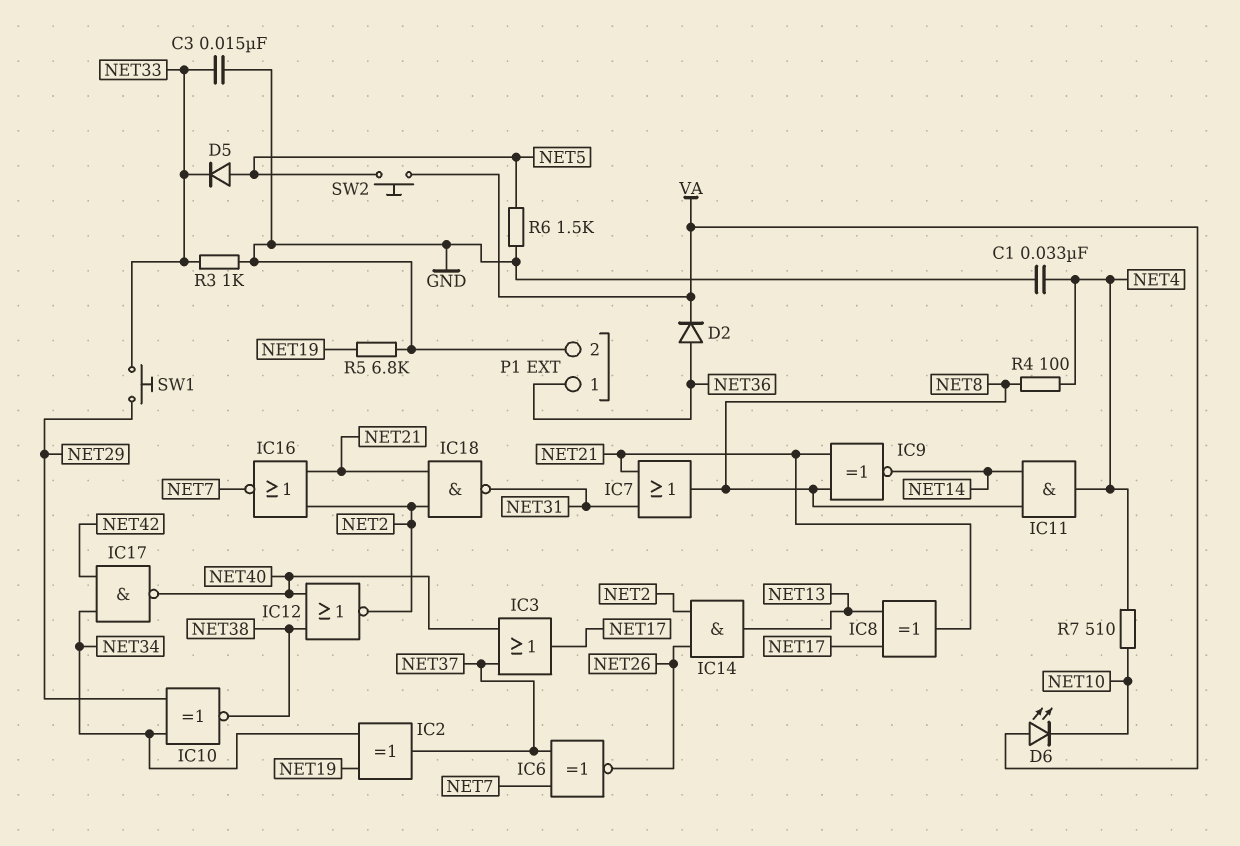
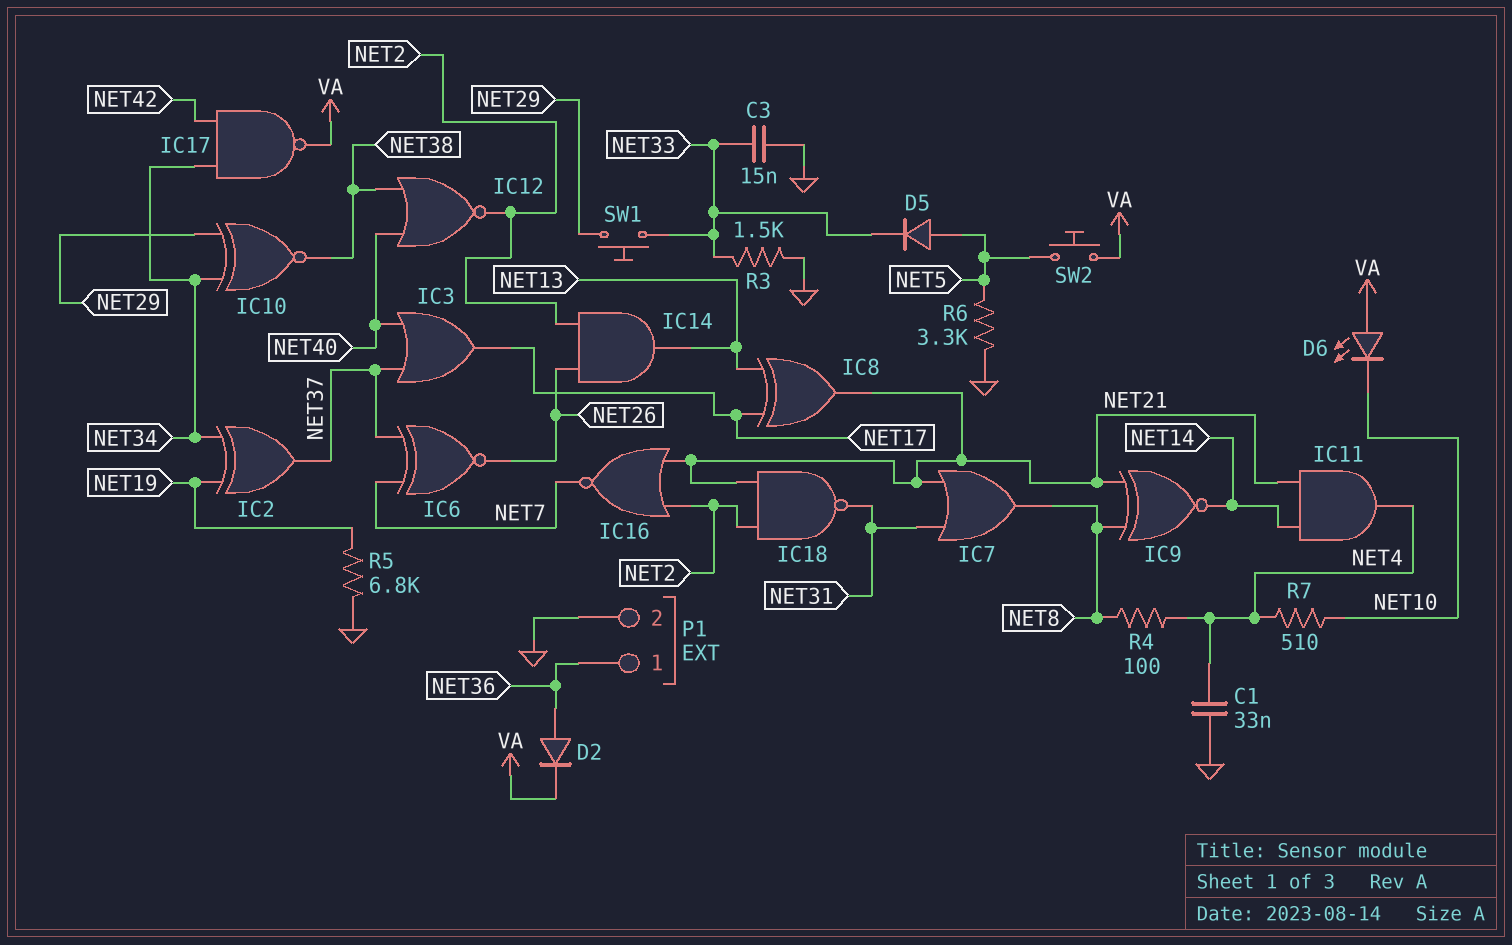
IC11: AND (in NET8, in NET14, out NET4) -> AND (in NET14, in NET21, out NET4)
IC17: NAND (in NET34, in NET42, out NET40) -> NAND (in NET34, in NET42, out VA)
R3: 1k (GND, NET33) -> 1.5k (GND, NET33)
R6: 1.5k (GND, NET5) -> 3.3k (GND, NET5)

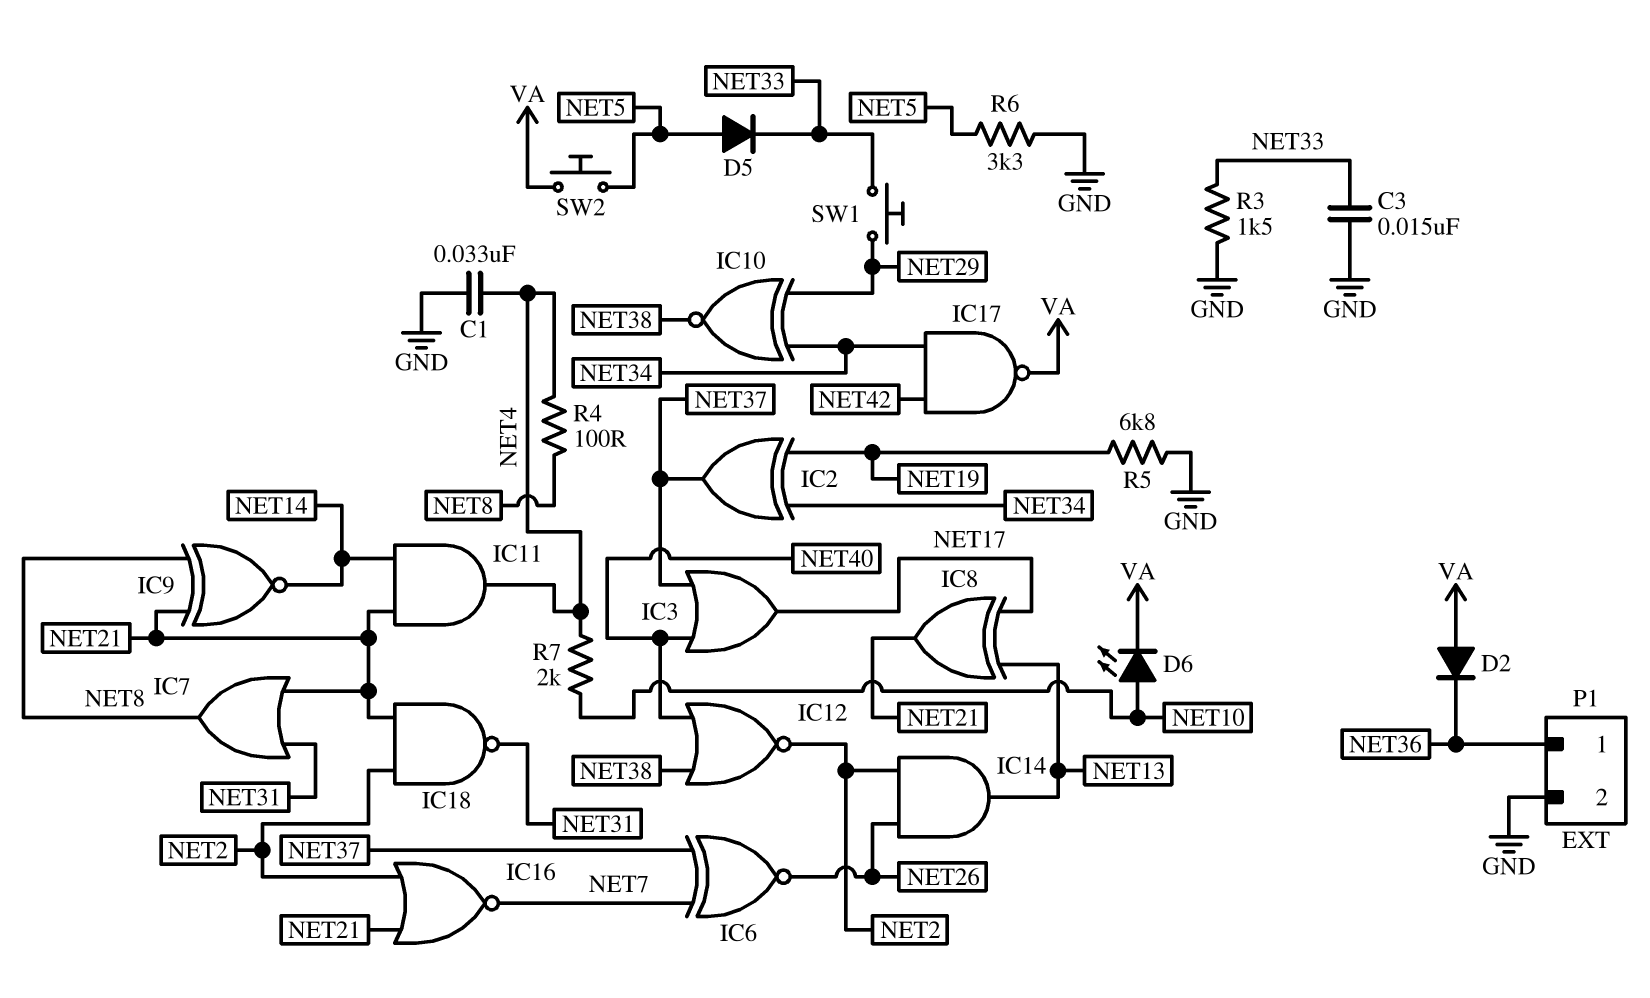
D2: diode (A NET36, K VA) -> diode (A VA, K NET36)
D6: LED (A VA, K NET10) -> LED (A NET10, K VA)
R7: 510 (NET4, NET10) -> 2k (NET4, NET10)

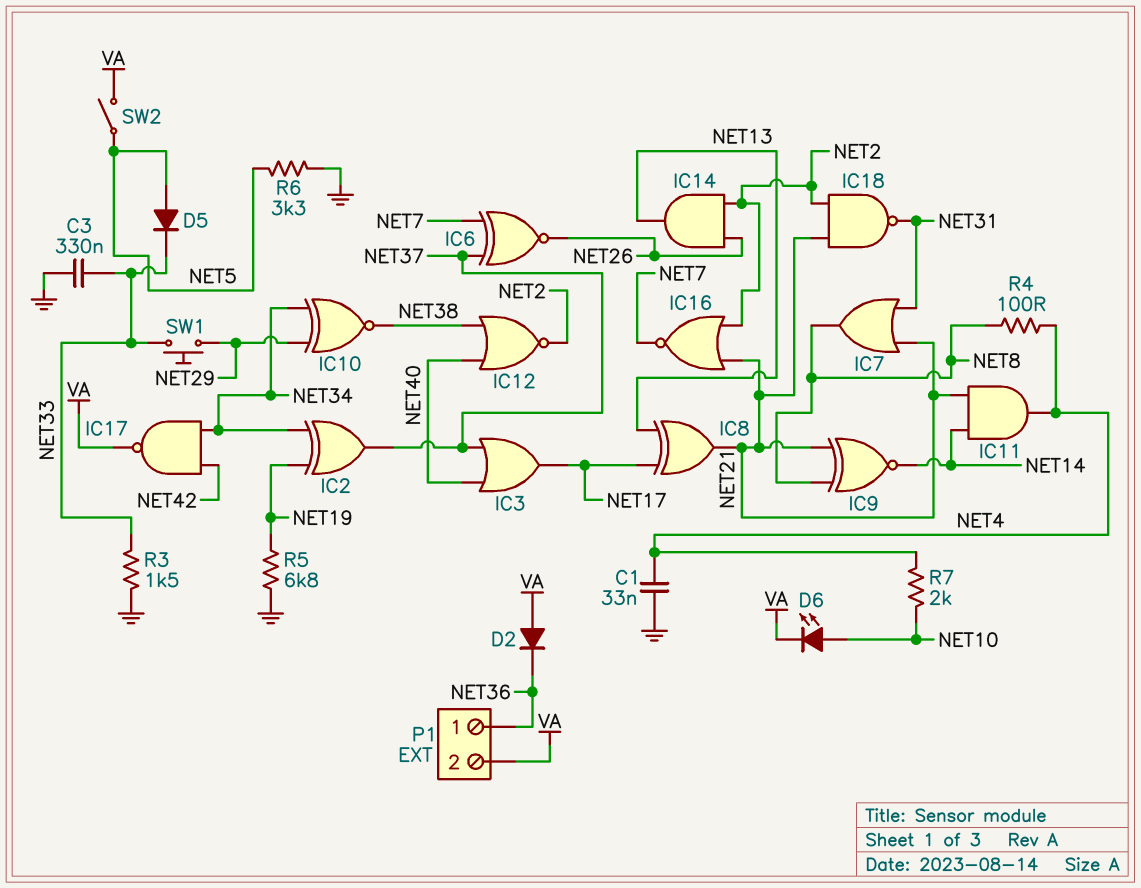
C3: 15nF (GND, NET33) -> 330nF (GND, NET33)
P1 pin 2: GND -> VA
SW2: button (NET5, VA) -> switch (NET5, VA)

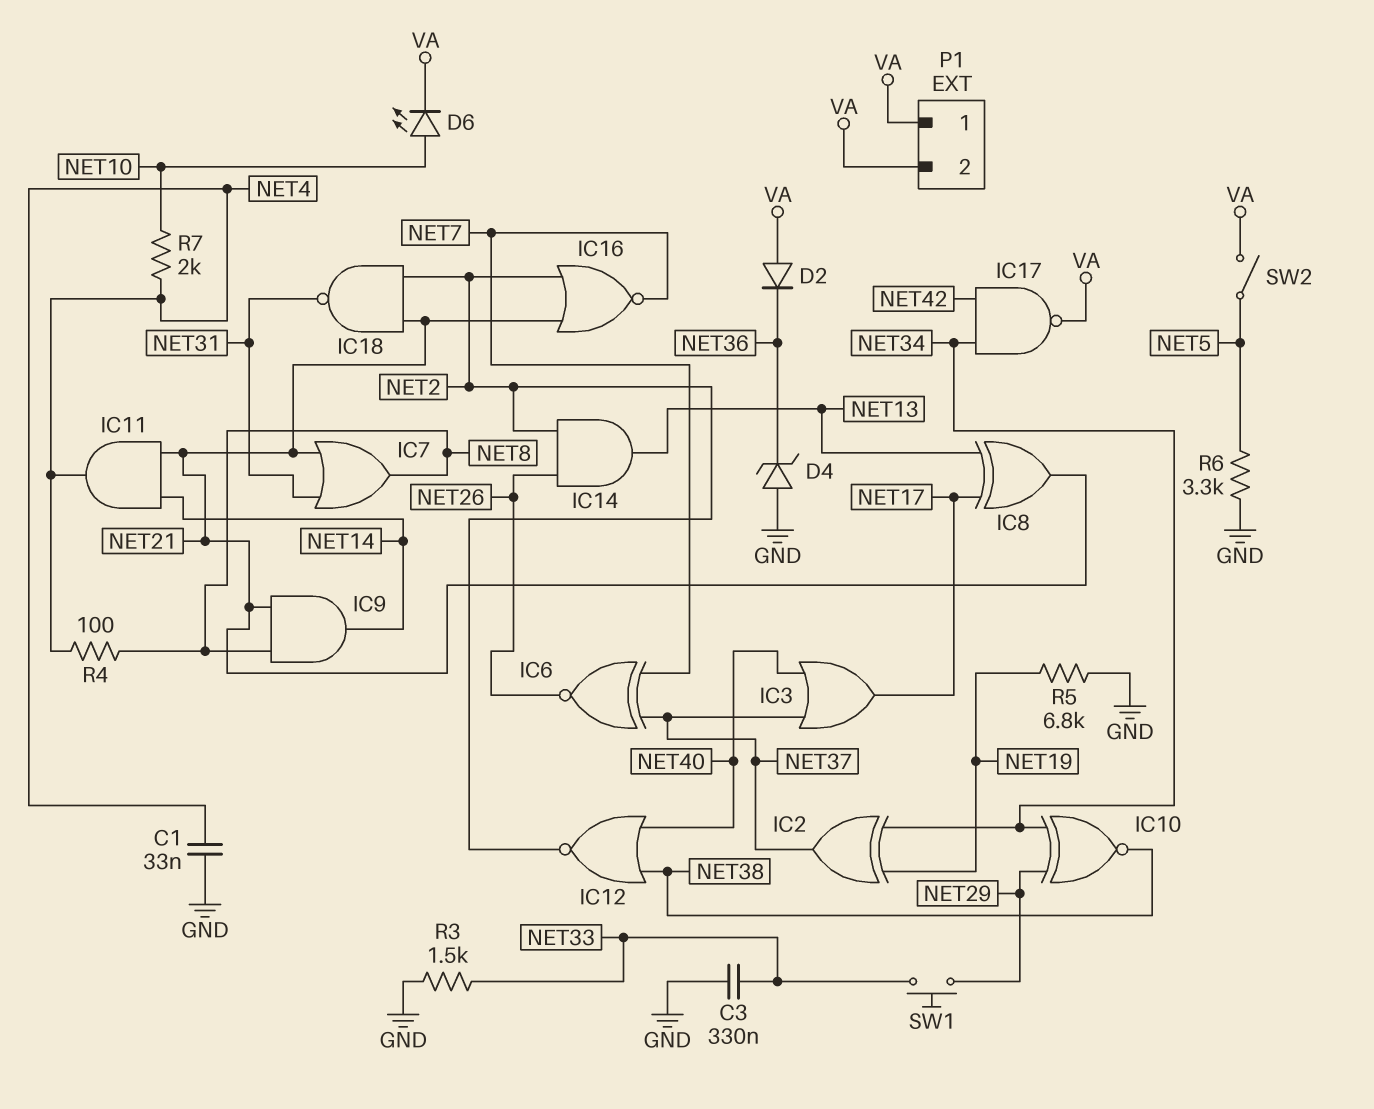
D4: none -> zener (A GND, K NET36)
D5: diode (A NET5, K NET33) -> none
IC9: XNOR (in NET8, in NET21, out NET14) -> AND (in NET8, in NET21, out NET14)
P1 pin 1: NET36 -> VA

